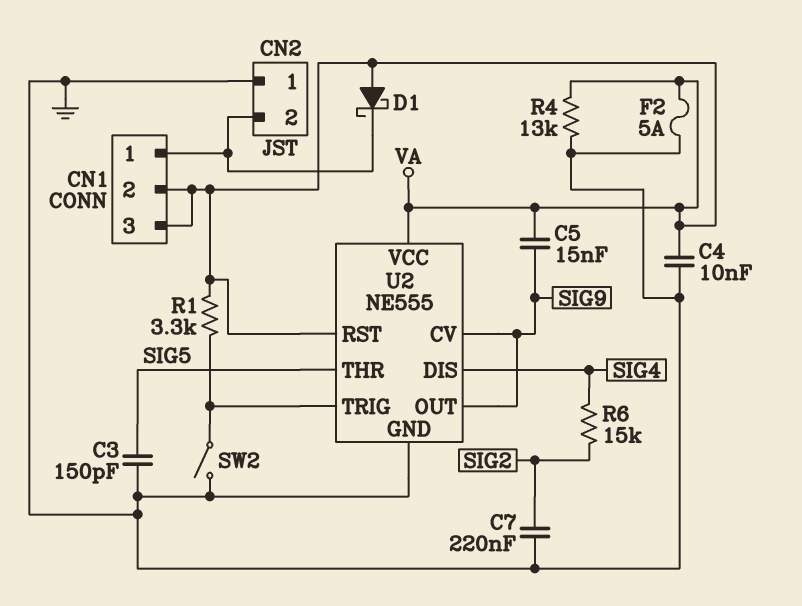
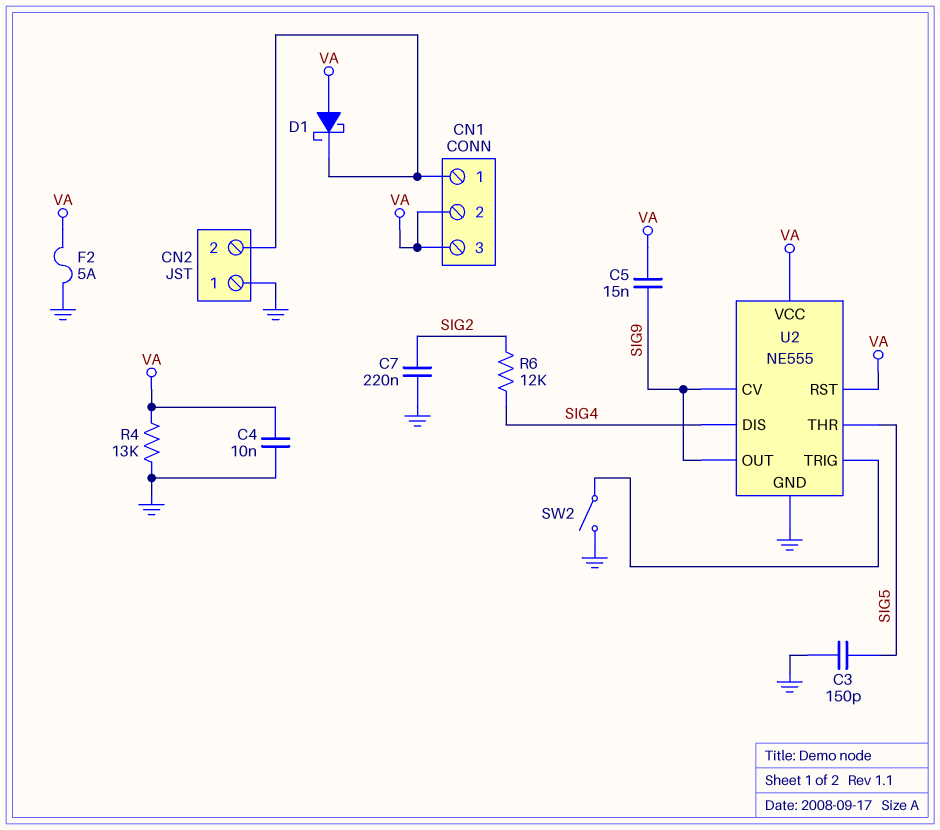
R1: 3.3k (U2/TRIG, VA) -> none
R6: 15k (SIG2, SIG4) -> 12k (SIG2, SIG4)

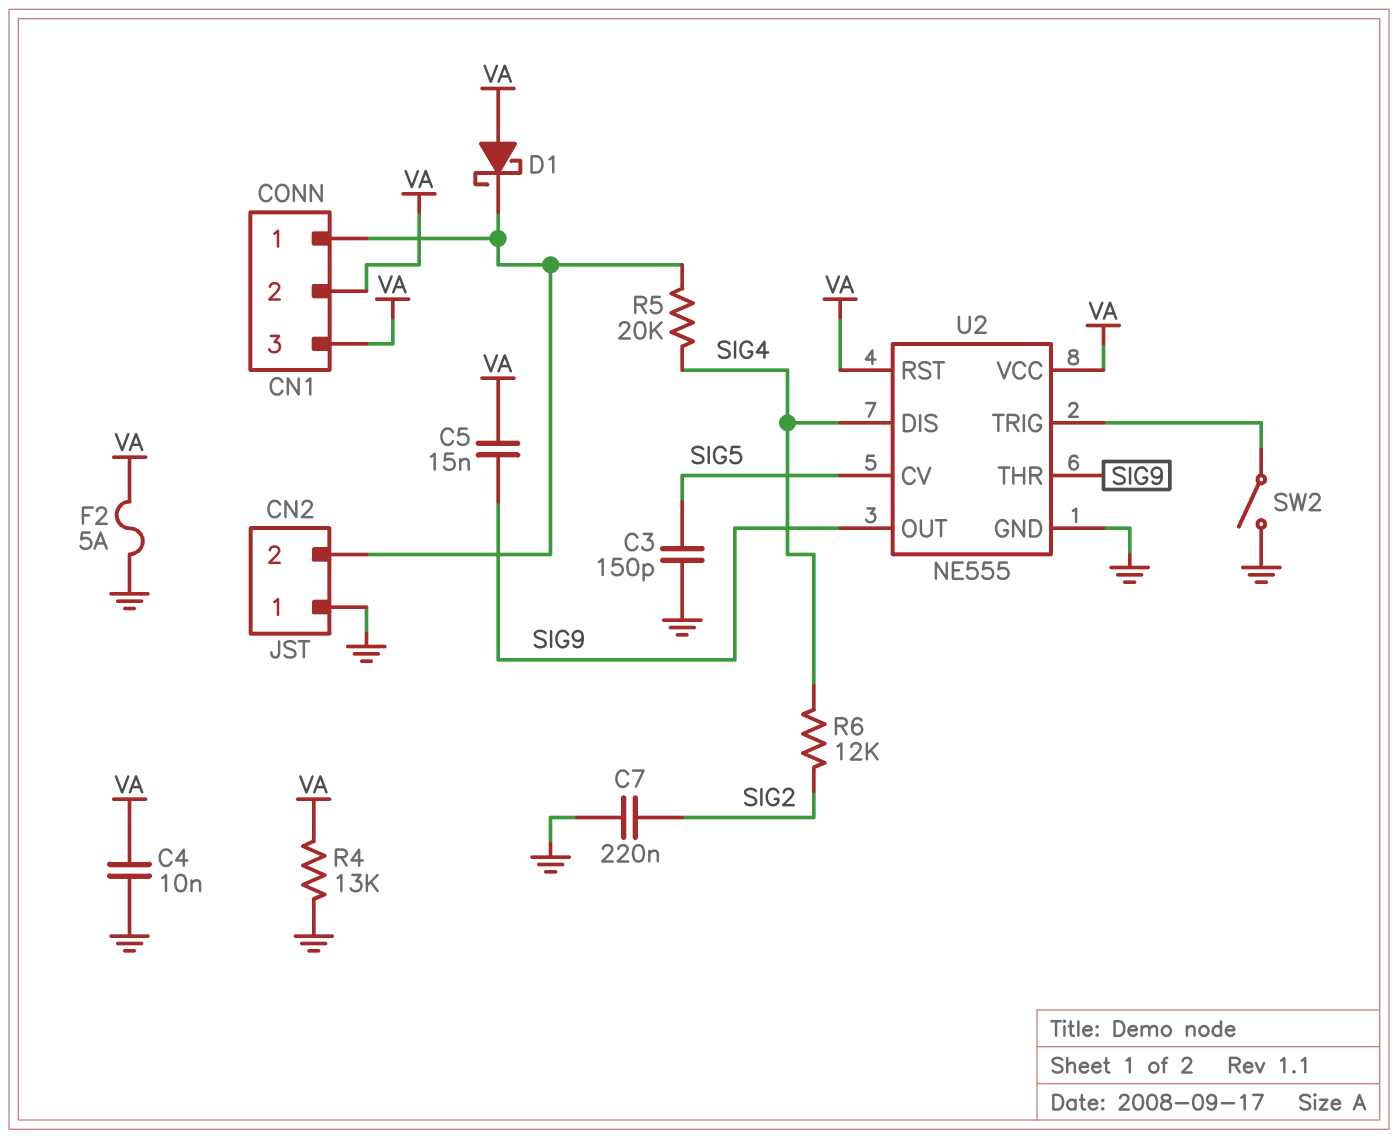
R5: none -> 20k (CN1/1, SIG4)
U2 pin CV: SIG9 -> SIG5
U2 pin THR: SIG5 -> SIG9

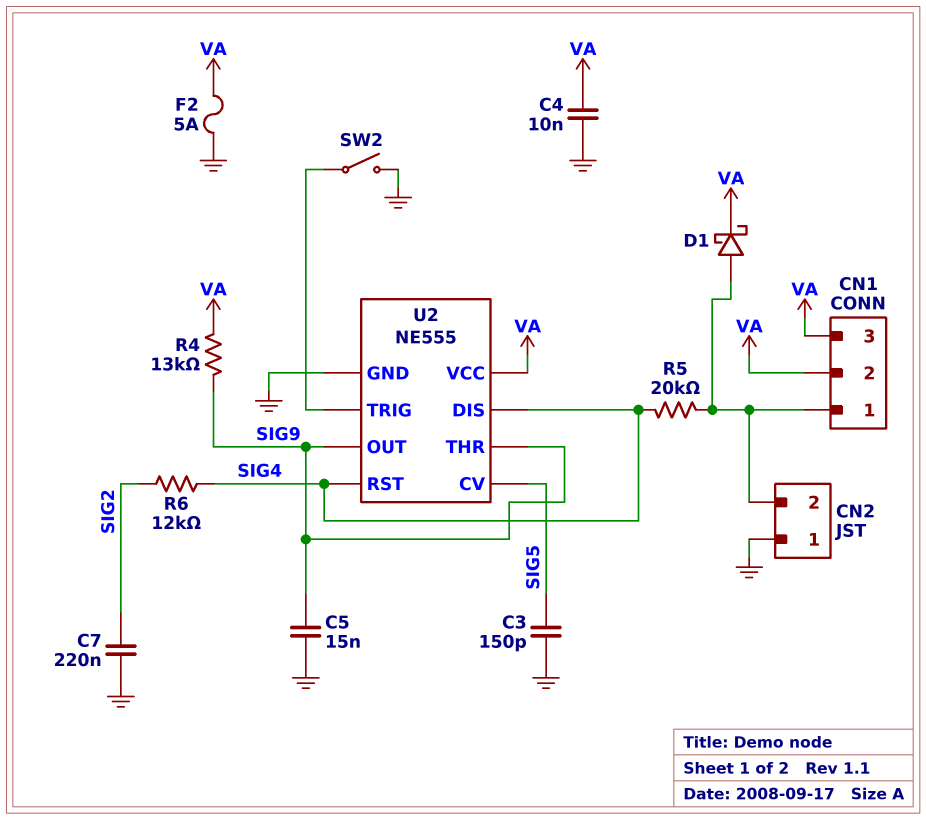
C5: 15nF (SIG9, VA) -> 15nF (GND, SIG9)
D1: schottky (A VA, K CN1/1) -> schottky (A CN1/1, K VA)
R4: 13k (GND, VA) -> 13k (SIG9, VA)
U2 pin RST: VA -> SIG4

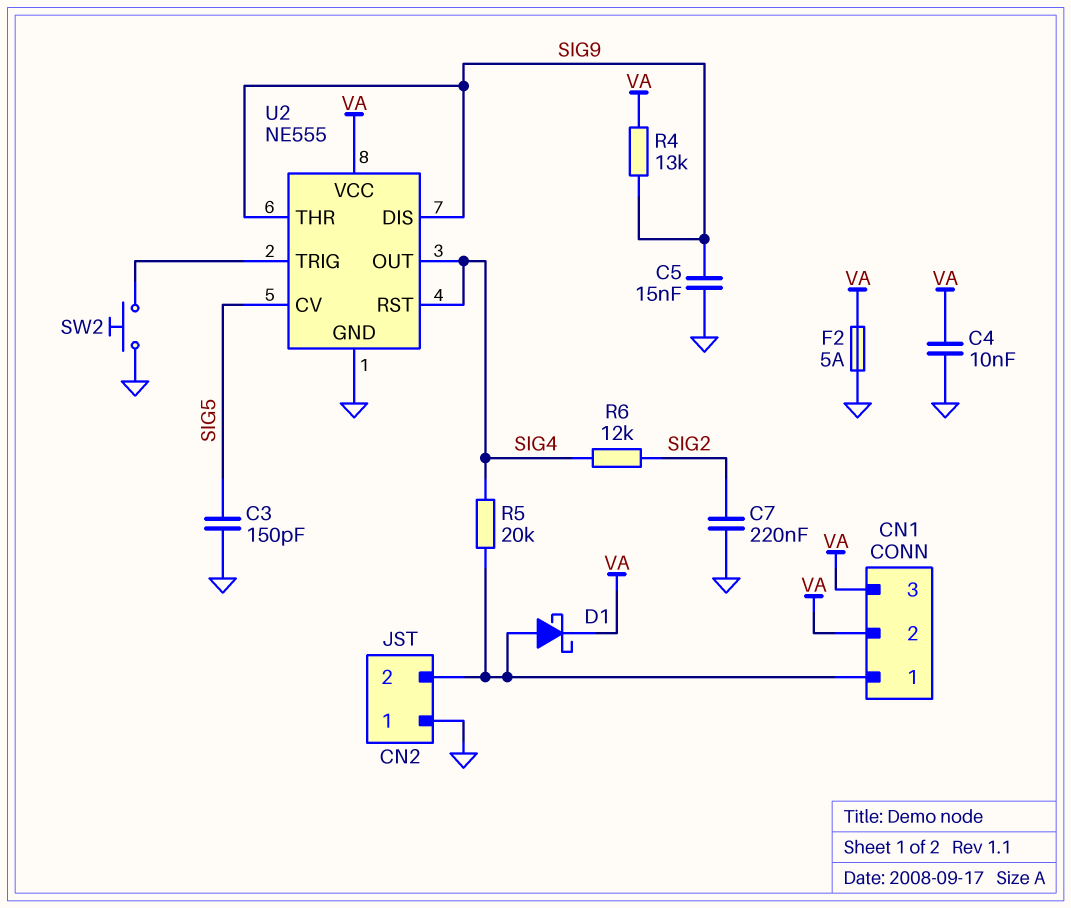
SW2: switch (GND, U2/TRIG) -> button (GND, U2/TRIG)
U2 pin DIS: SIG4 -> SIG9
U2 pin OUT: SIG9 -> SIG4

